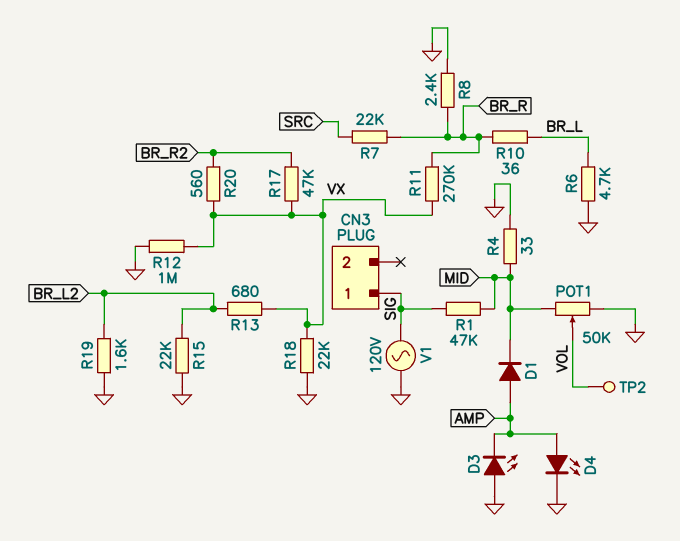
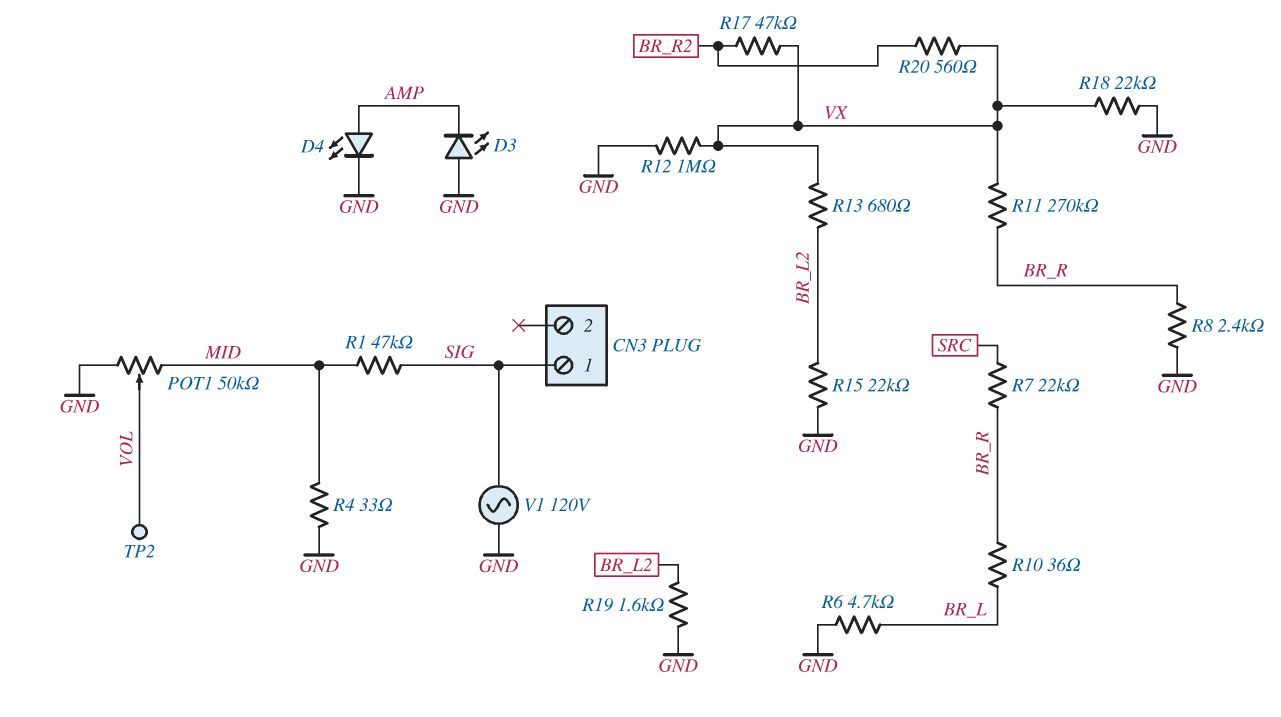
D1: diode (A AMP, K MID) -> none

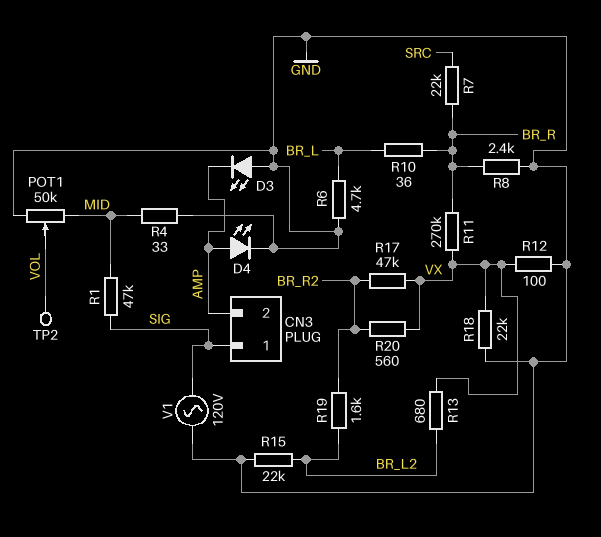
CN3 pin 2: none -> AMP
R12: 1M (GND, VX) -> 100 (GND, VX)
R19: 1.6k (BR_L2, GND) -> 1.6k (BR_L2, BR_R2)

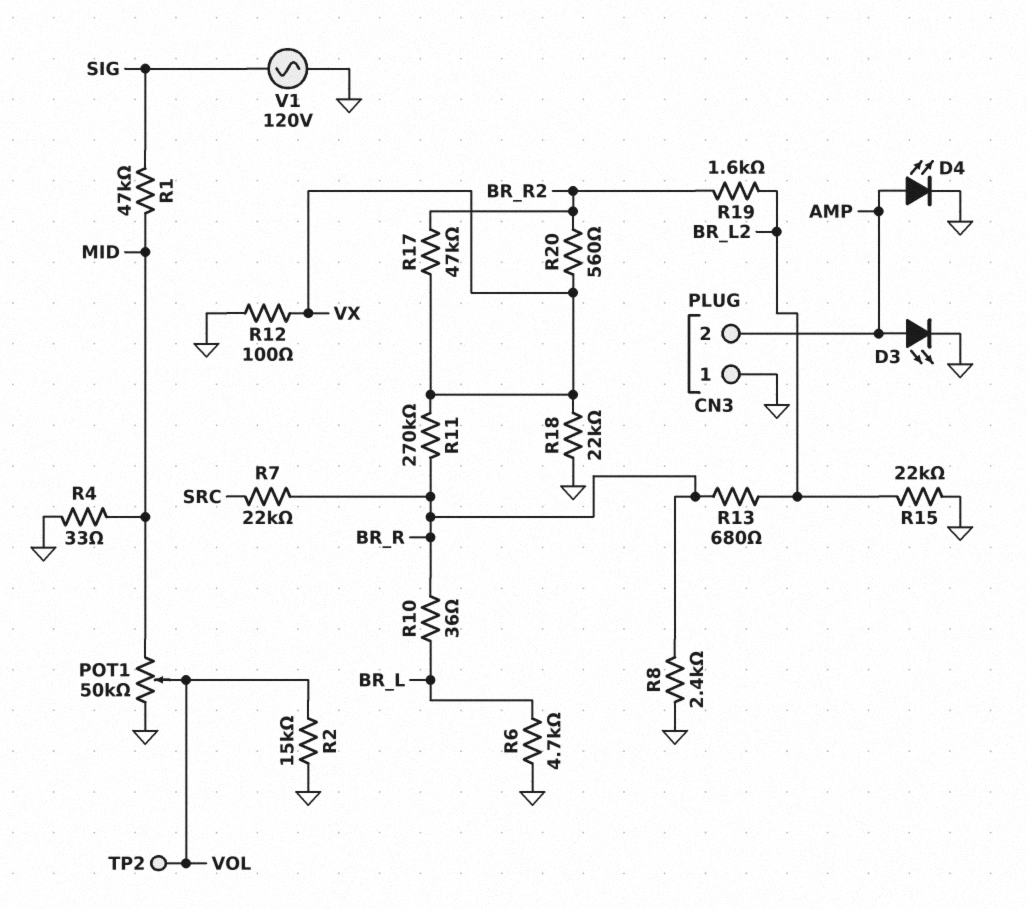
CN3 pin 1: SIG -> GND
D3: LED (A GND, K AMP) -> LED (A AMP, K GND)
R2: none -> 15k (GND, VOL)
R13: 680 (BR_L2, VX) -> 680 (BR_L2, BR_R)

